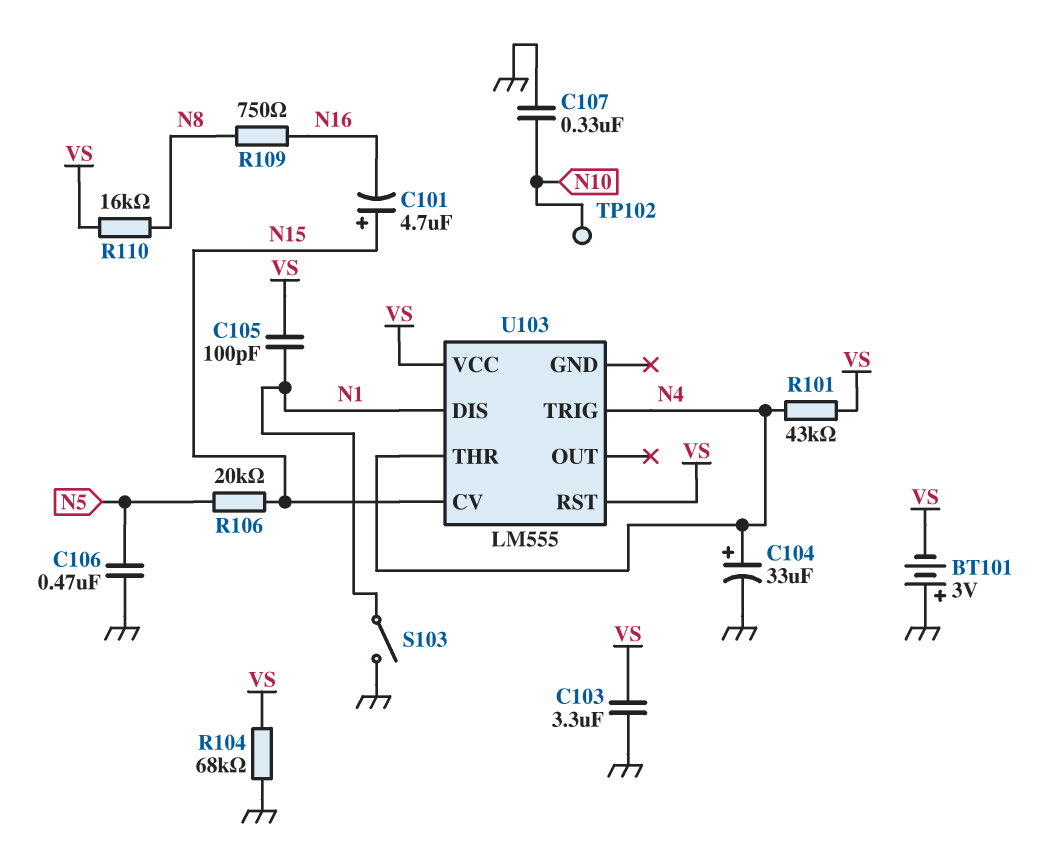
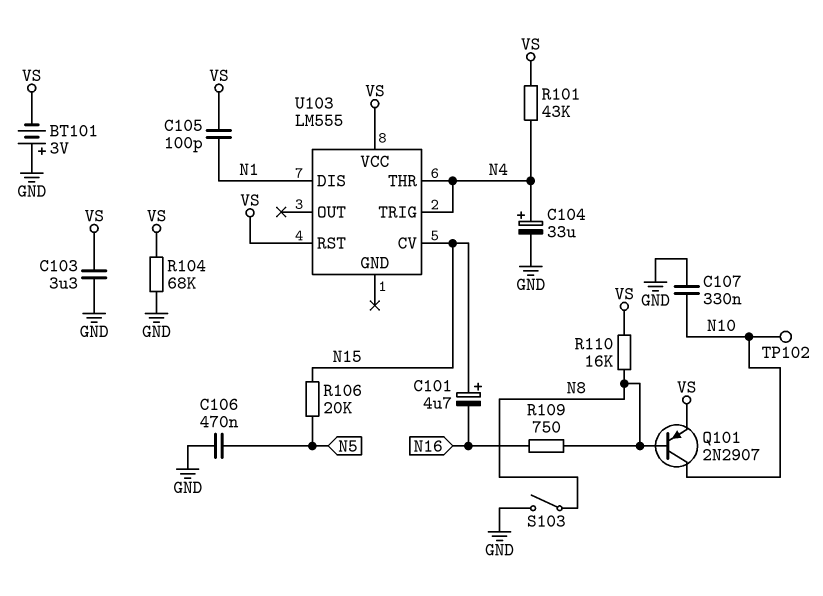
Q101: none -> PNP 2N2907 (B N8, C N10, E VS)
S103: switch (GND, N1) -> switch (GND, N8)

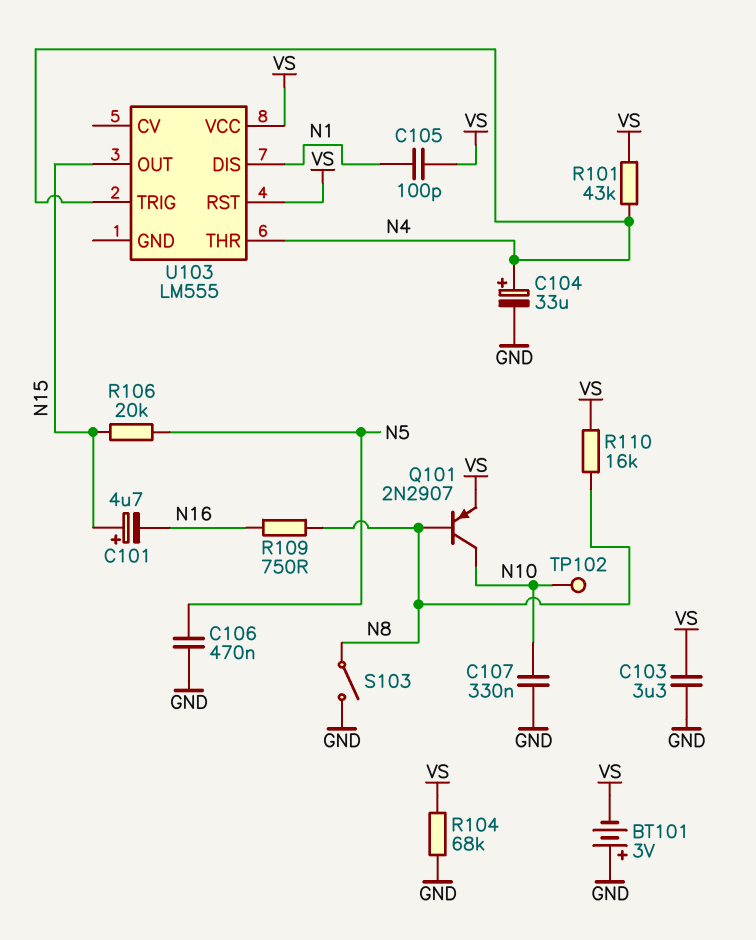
U103 pin CV: N15 -> none
U103 pin OUT: none -> N15

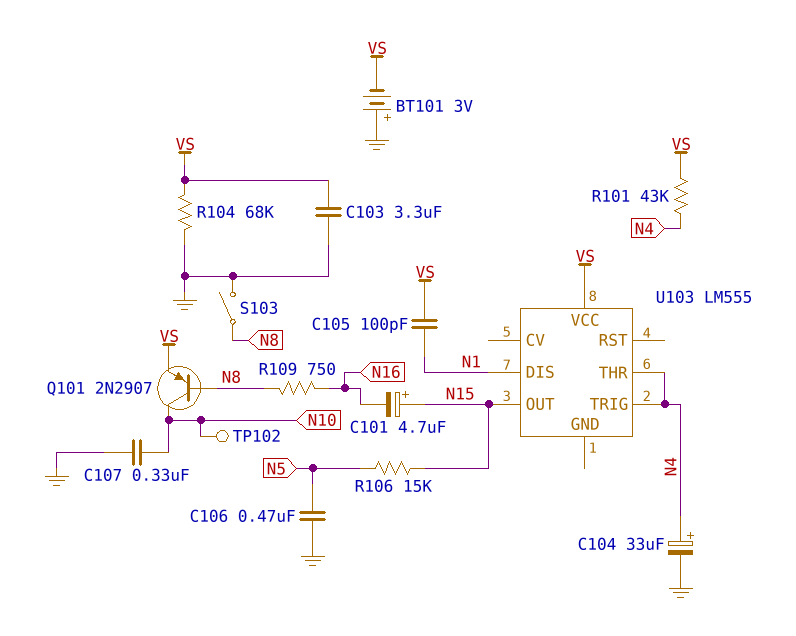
R106: 20k (N5, N15) -> 15k (N5, N15)
R110: 16k (N8, VS) -> none
U103 pin RST: VS -> none

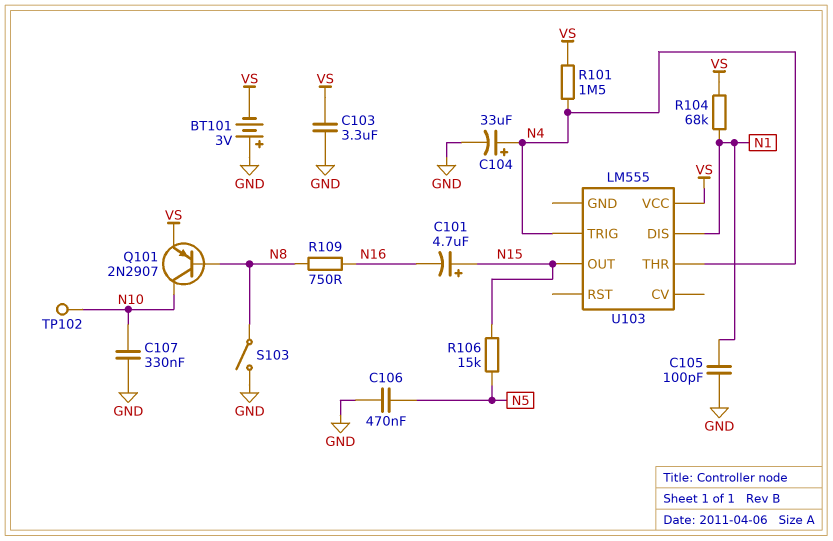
C105: 100pF (N1, VS) -> 100pF (GND, N1)
R101: 43k (N4, VS) -> 1.5M (N4, VS)
R104: 68k (GND, VS) -> 68k (N1, VS)

